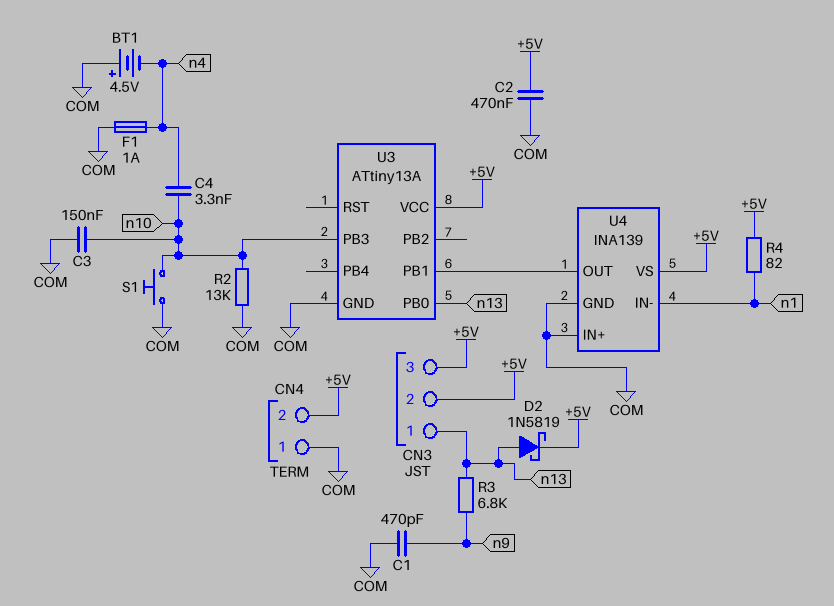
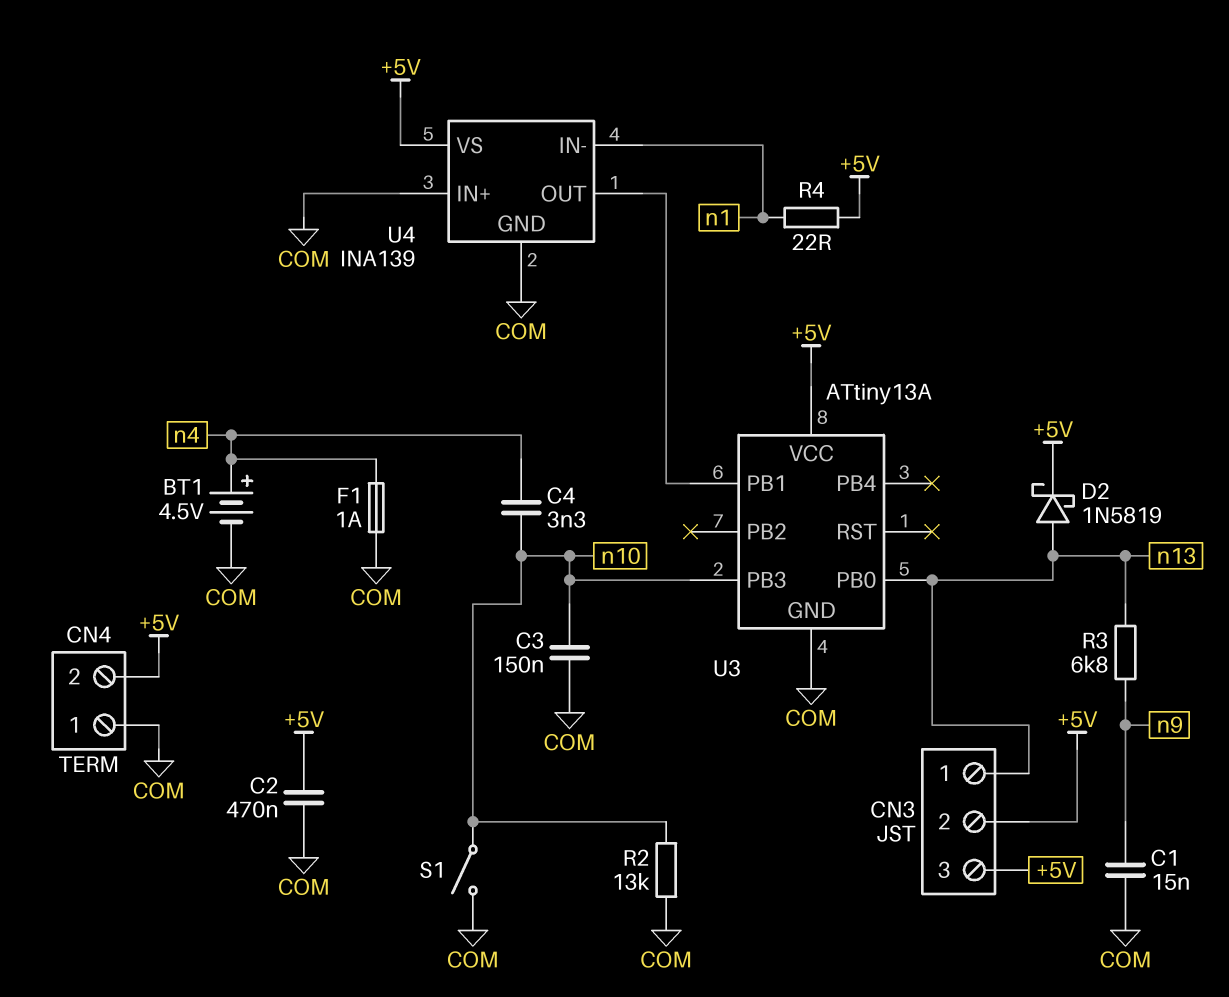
BT1: 4.5V (plus COM, minus n4) -> 4.5V (plus n4, minus COM)
C1: 470pF (COM, n9) -> 15nF (COM, n9)
R4: 82 (+5V, n1) -> 22 (+5V, n1)
S1: button (COM, n10) -> switch (COM, n10)

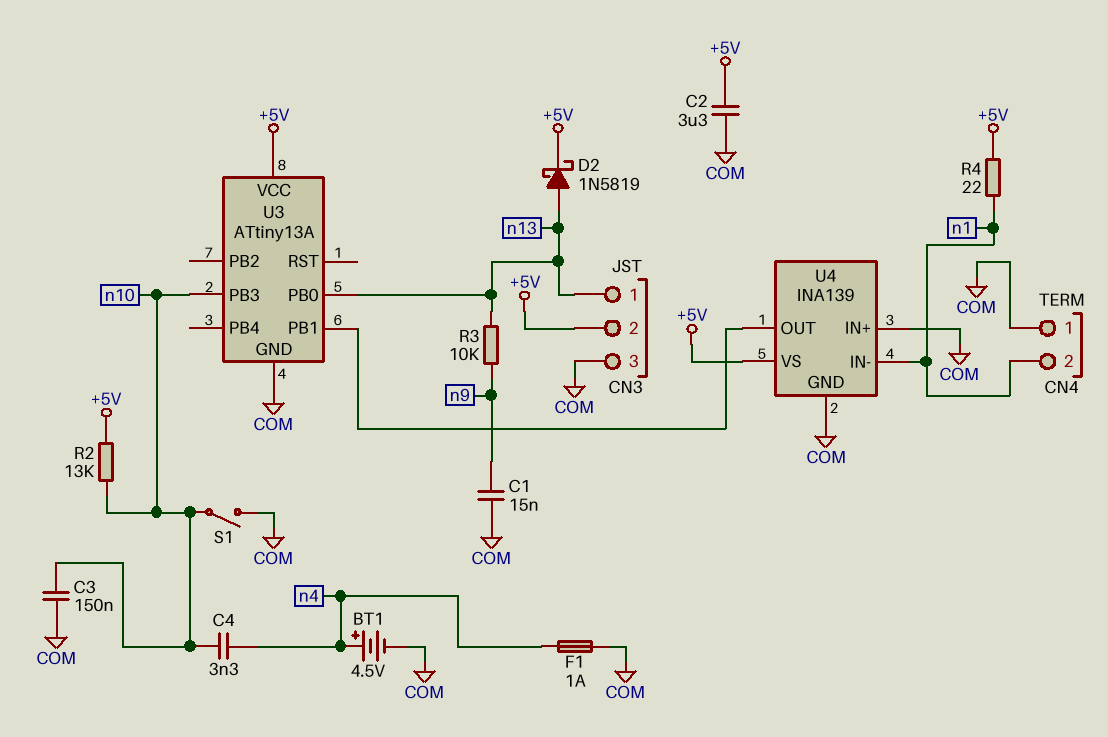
C2: 470nF (+5V, COM) -> 3.3uF (+5V, COM)
CN3 pin 3: +5V -> COM
CN4 pin 2: +5V -> n1
R2: 13k (COM, n10) -> 13k (+5V, n10)
R3: 6.8k (n9, n13) -> 10k (n9, n13)

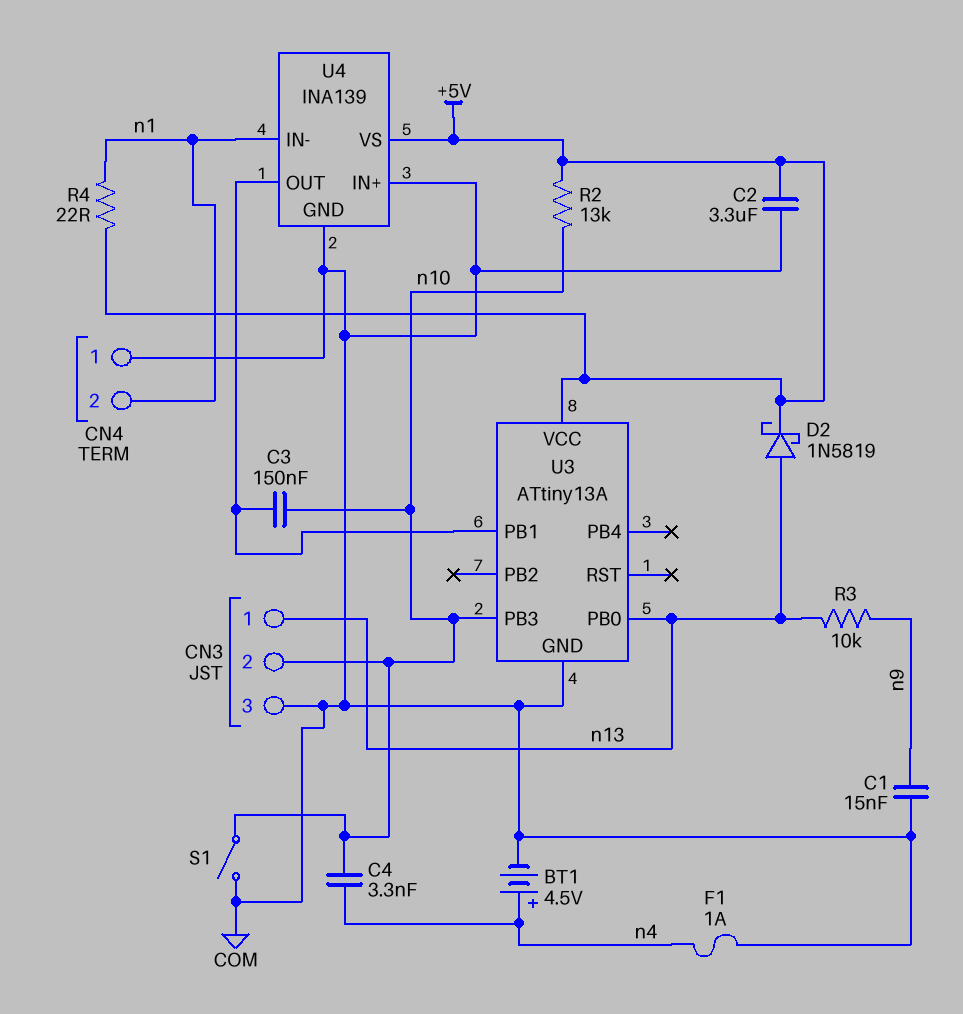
C3: 150nF (COM, n10) -> 150nF (U3/PB1, n10)
CN3 pin 2: +5V -> n10

